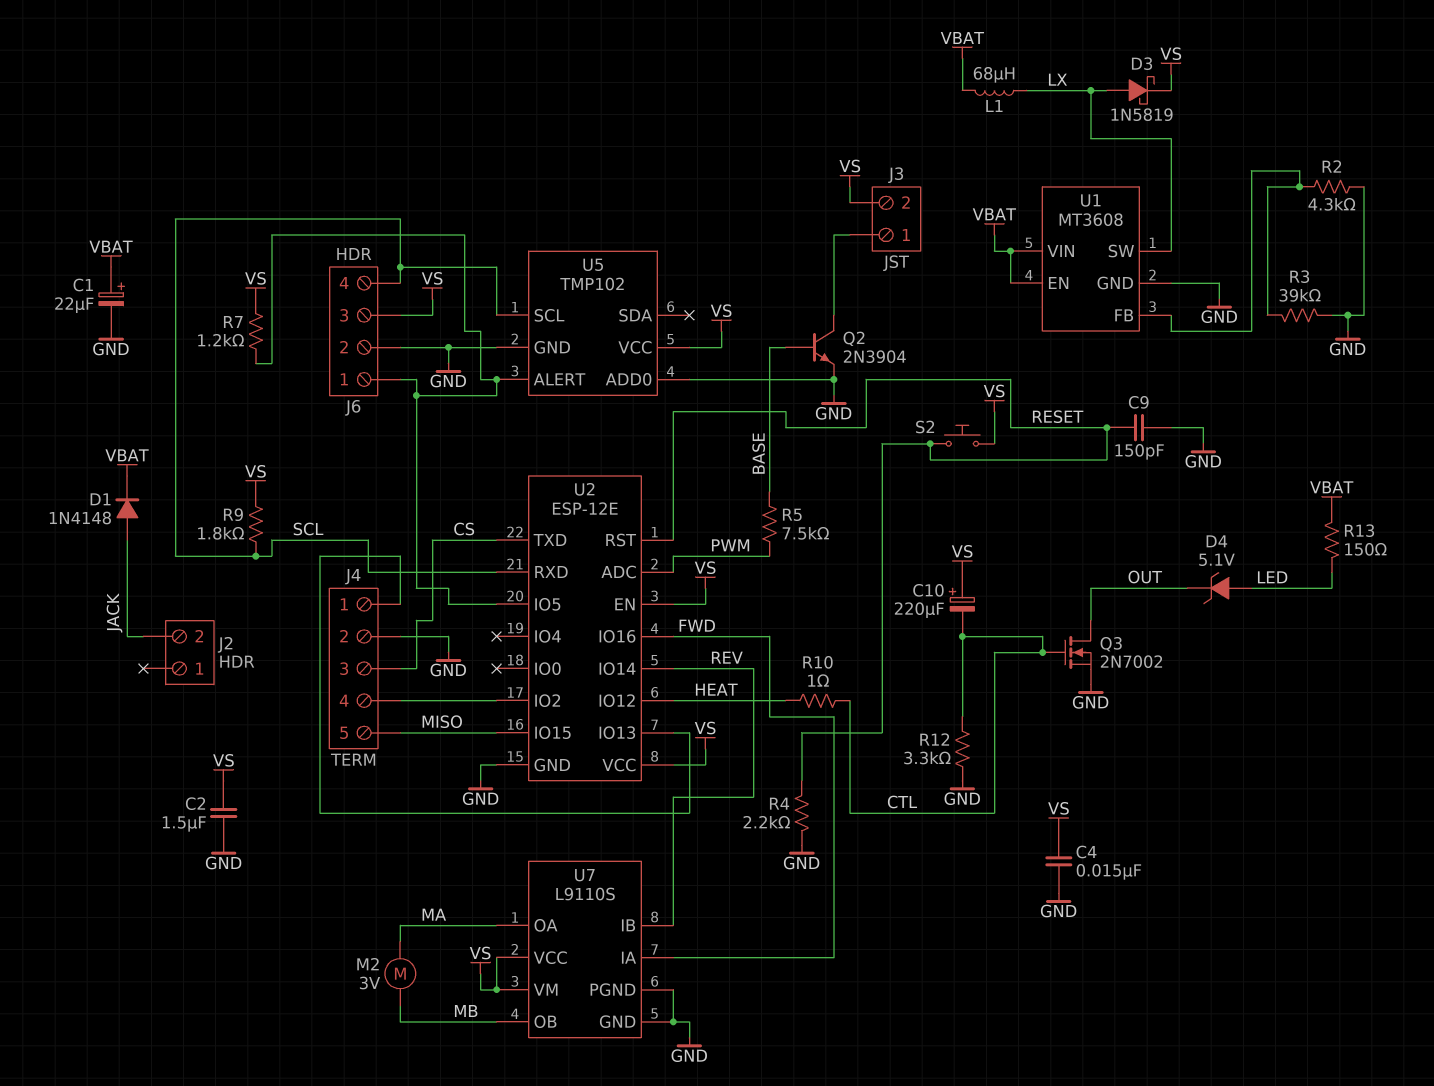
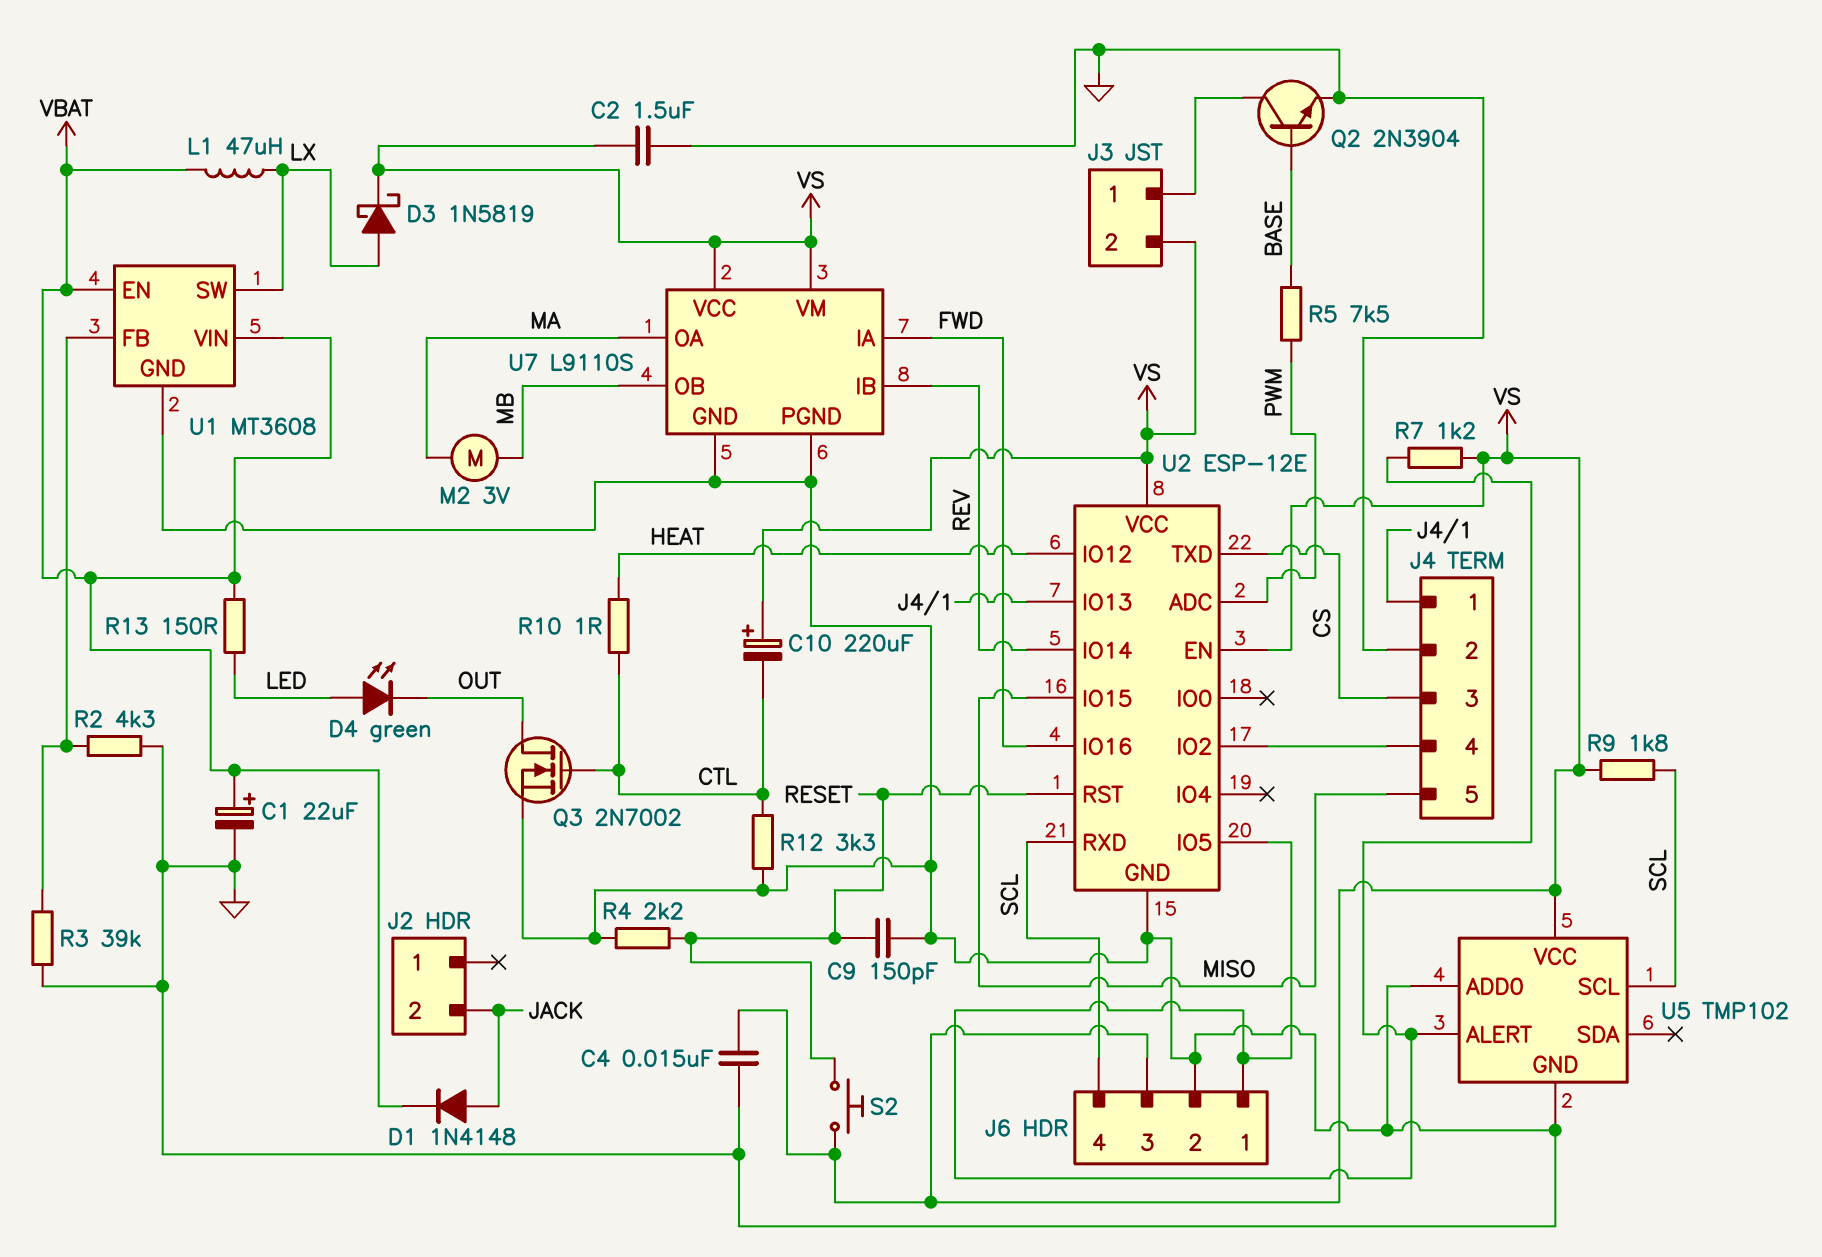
D4: zener 5.1V (A LED, K OUT) -> LED green (A LED, K OUT)
L1: 68uH (LX, VBAT) -> 47uH (LX, VBAT)

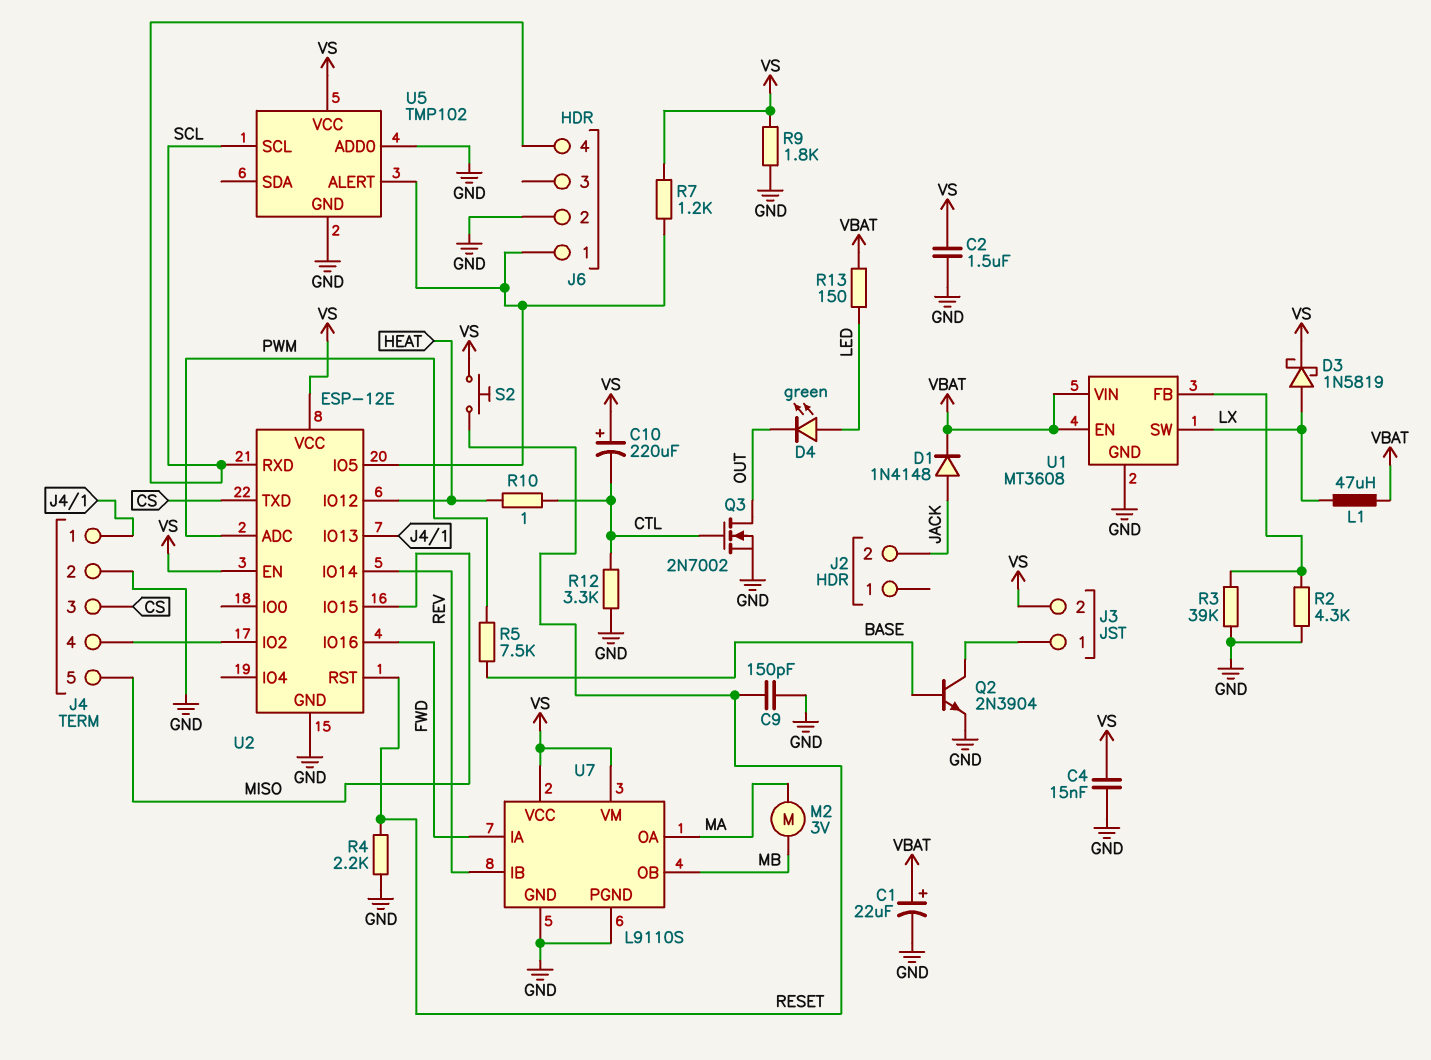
J6 pin 3: VS -> none
R9: 1.8k (SCL, VS) -> 1.8k (GND, VS)

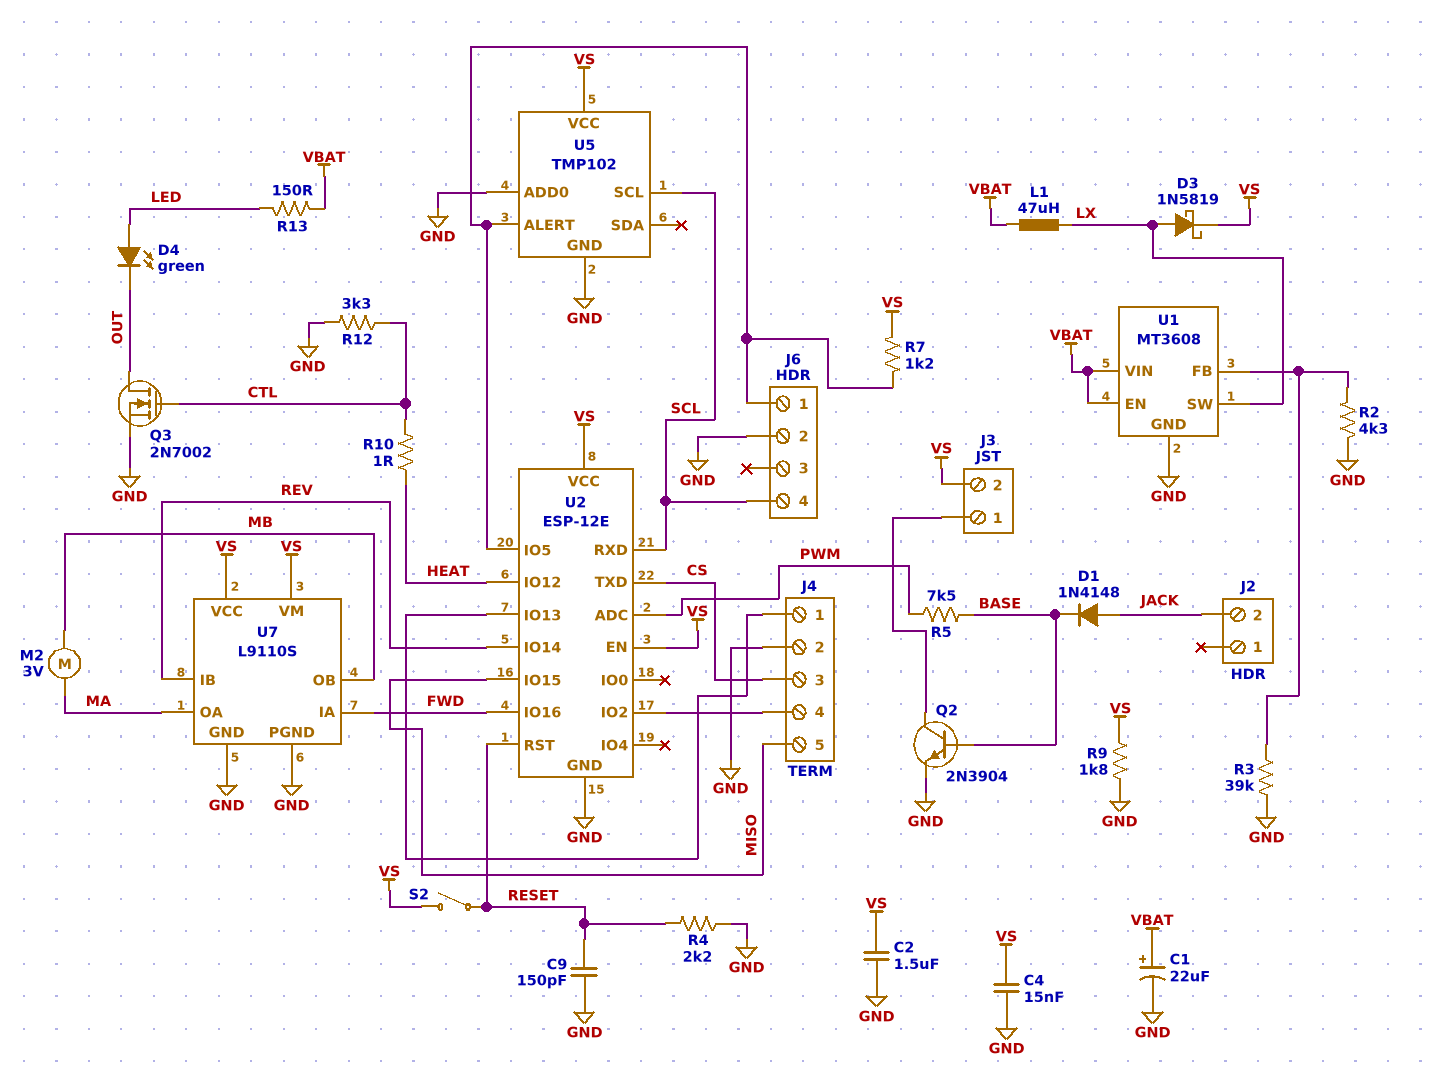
C10: 220uF (plus VS, minus CTL) -> none
D1: diode 1N4148 (A JACK, K VBAT) -> diode 1N4148 (A JACK, K BASE)
S2: button (RESET, VS) -> switch (RESET, VS)

